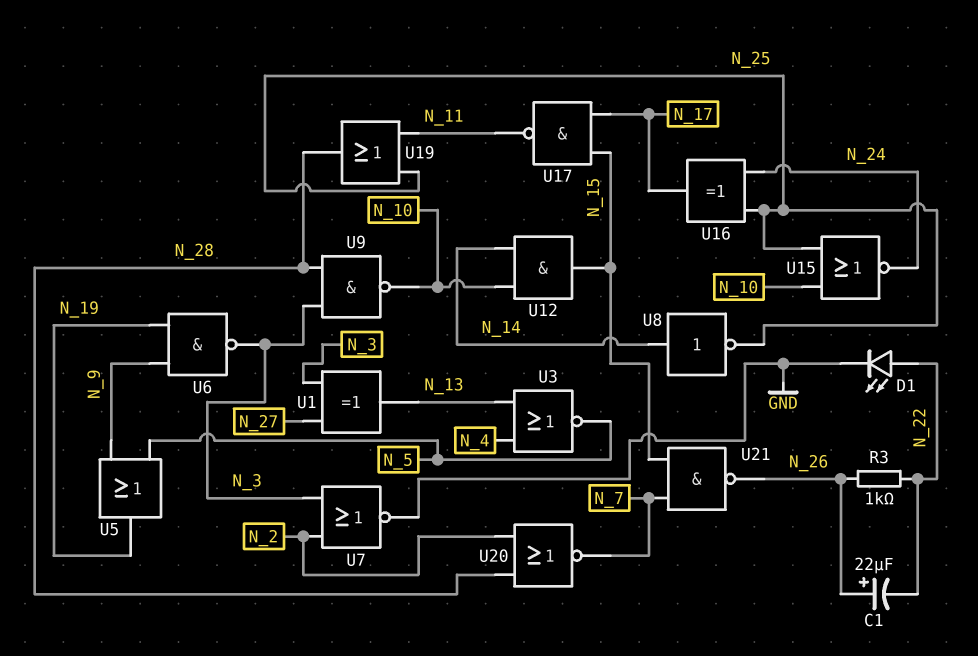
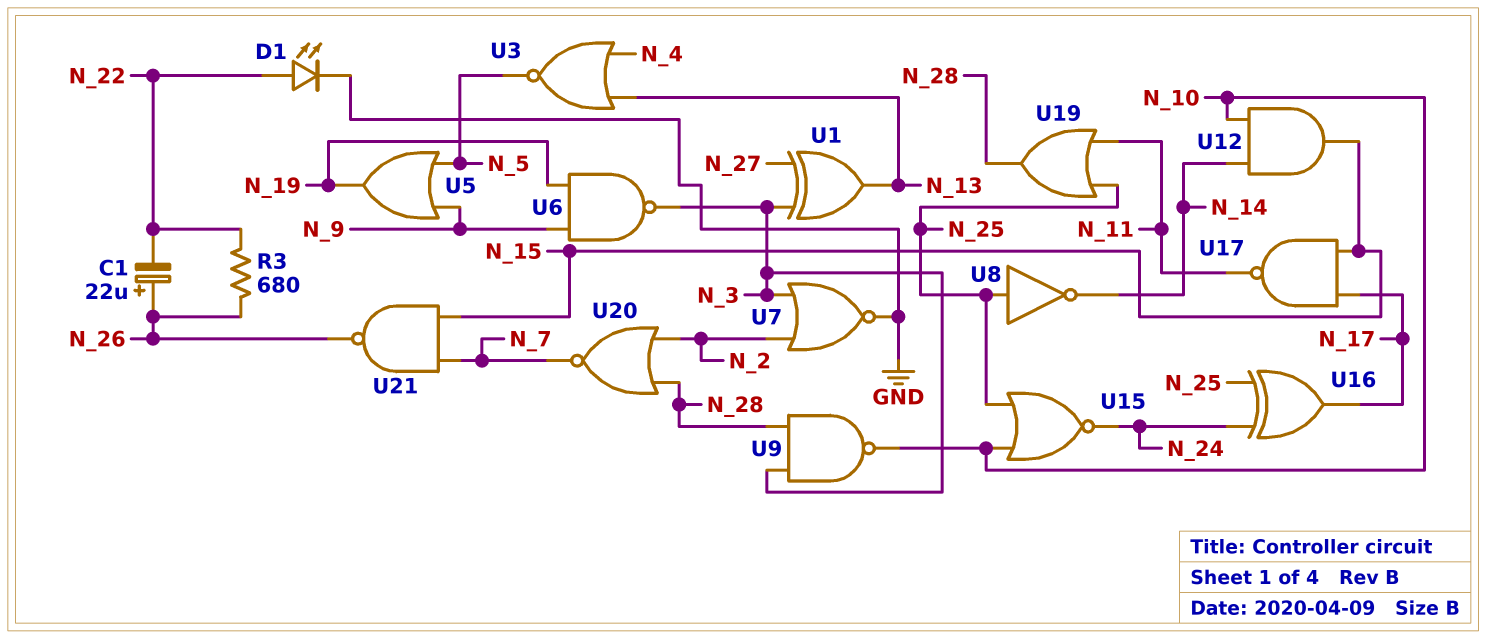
R3: 1k (N_22, N_26) -> 680 (N_22, N_26)
U8: NOT (in N_14, out N_25) -> NOT (in N_25, out N_14)

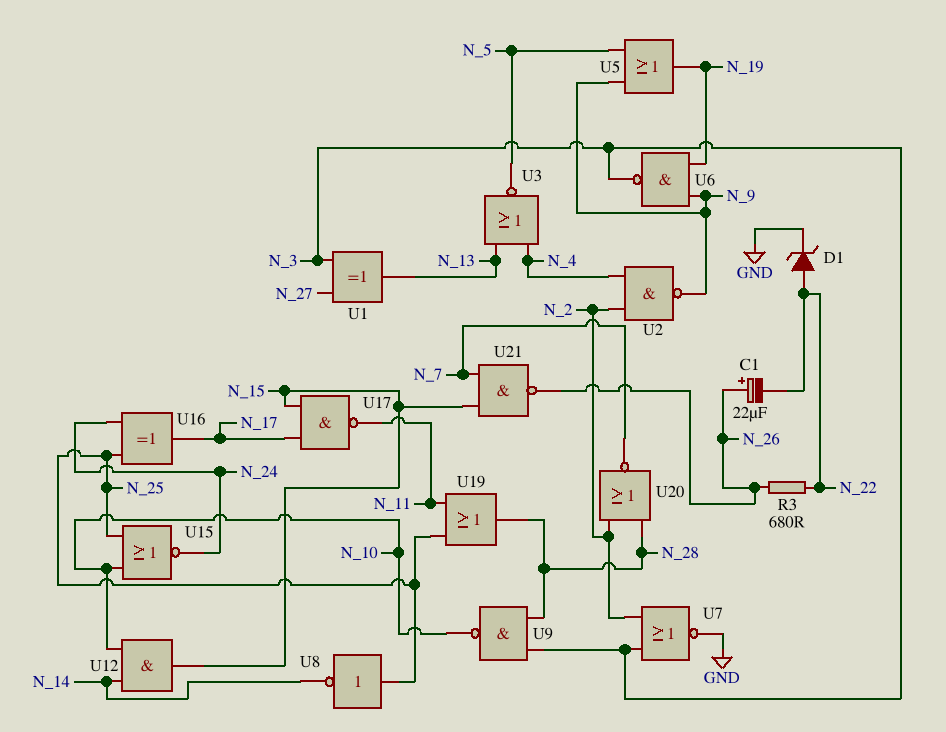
D1: LED (A N_22, K GND) -> zener (A N_22, K GND)
U2: none -> NAND (in N_2, in N_4, out N_9)

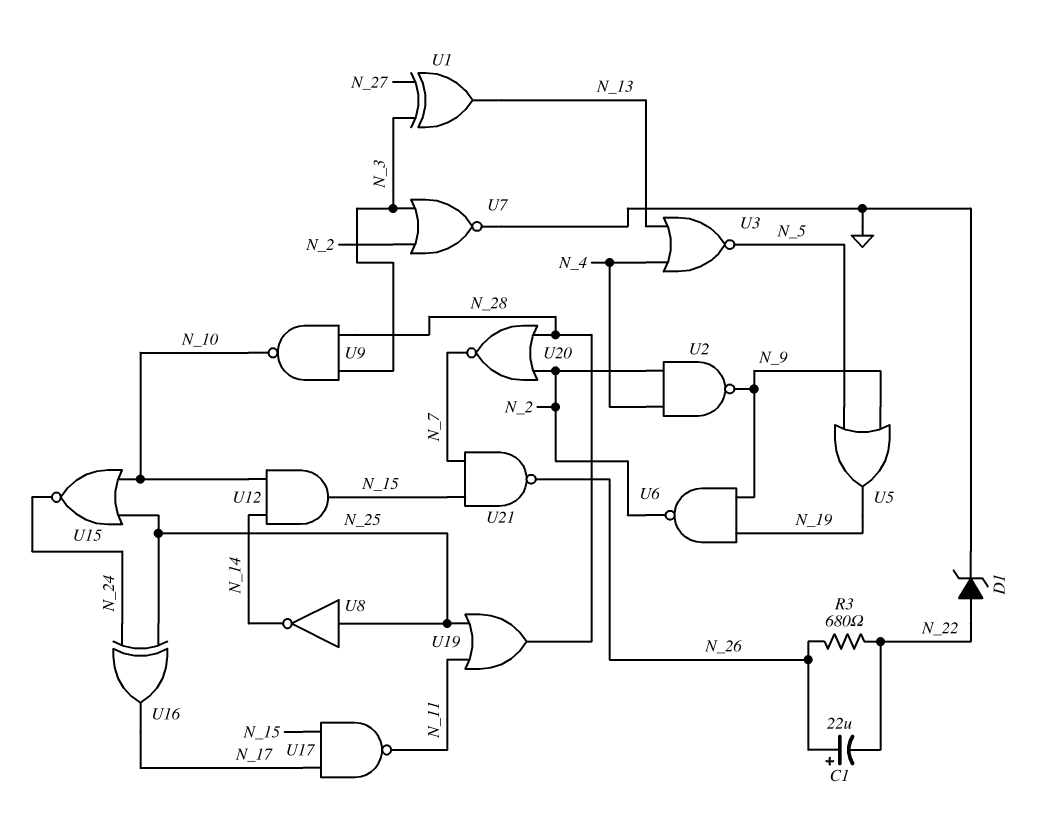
U6: NAND (in N_9, in N_19, out N_3) -> NAND (in N_9, in N_19, out N_2)

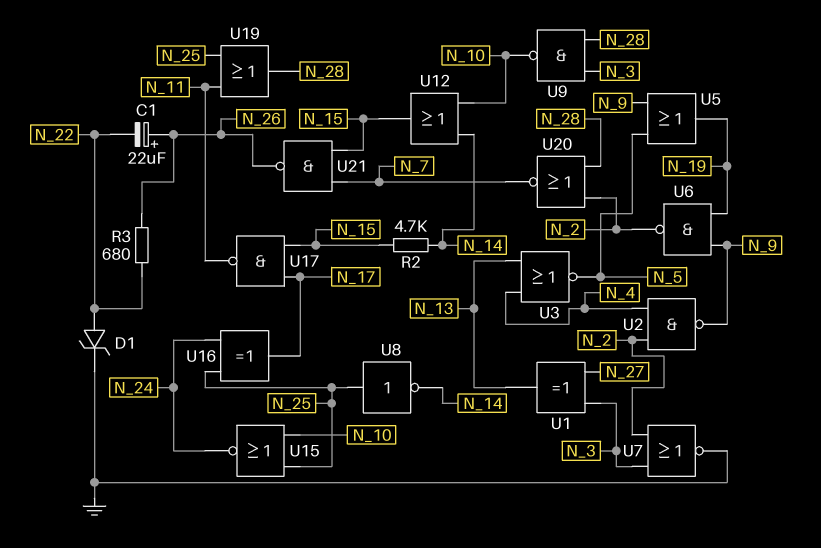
R2: none -> 4.7k (N_14, N_15)
U12: AND (in N_10, in N_14, out N_15) -> OR (in N_10, in N_14, out N_15)

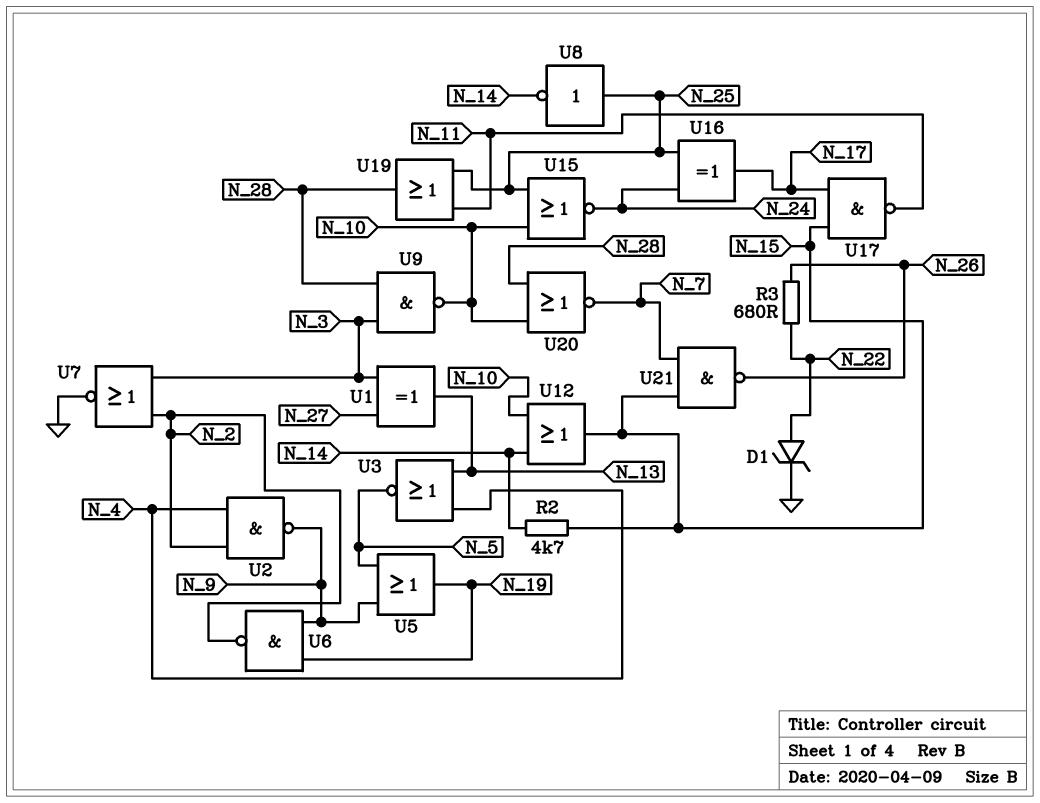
C1: 22uF (plus N_26, minus N_22) -> none
U20: NOR (in N_2, in N_28, out N_7) -> NOR (in N_10, in N_28, out N_7)

